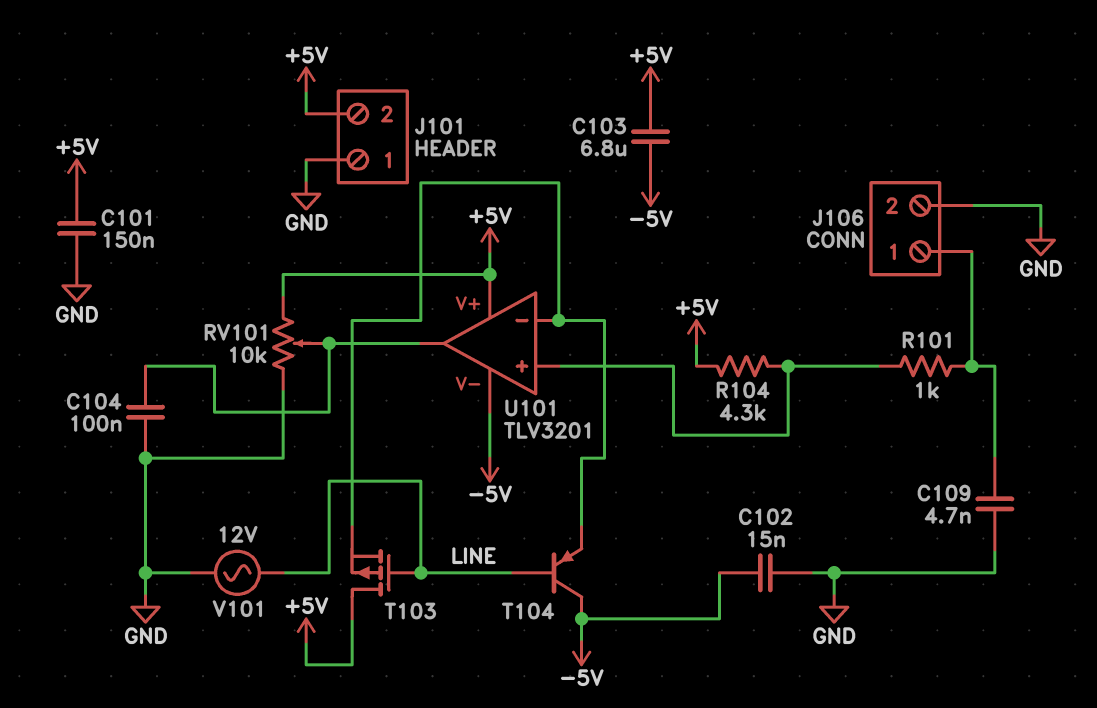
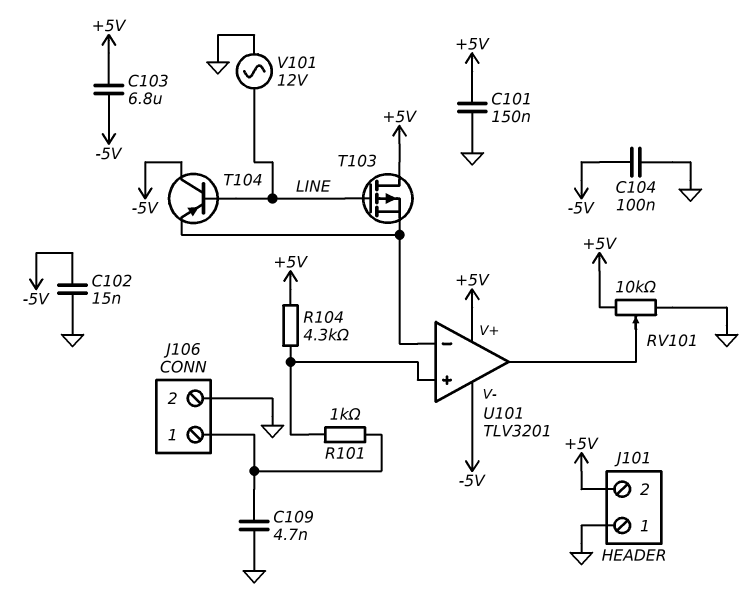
C104: 100nF (GND, U101/out) -> 100nF (-5V, GND)

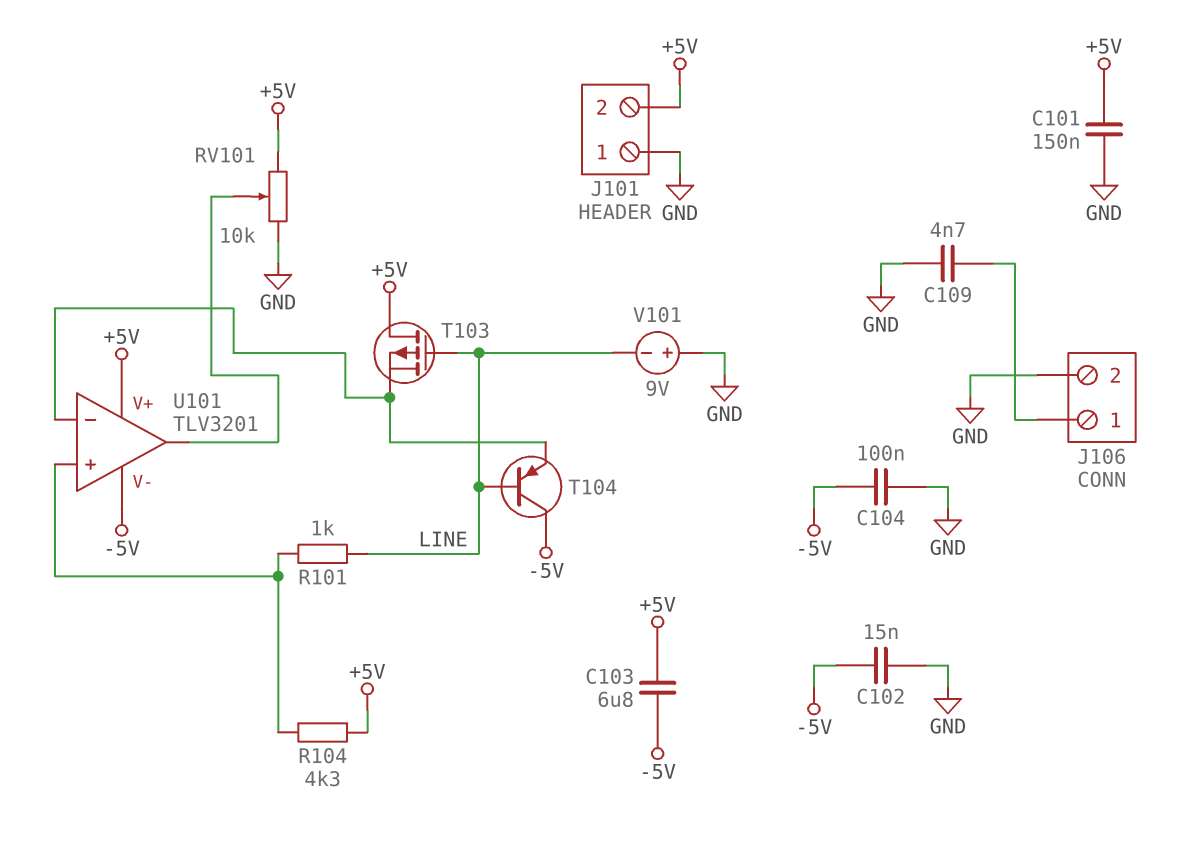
R101: 1k (J106/1, U101/in+) -> 1k (LINE, U101/in+)
V101: AC 12V (GND, LINE) -> 9V (plus GND, minus LINE)

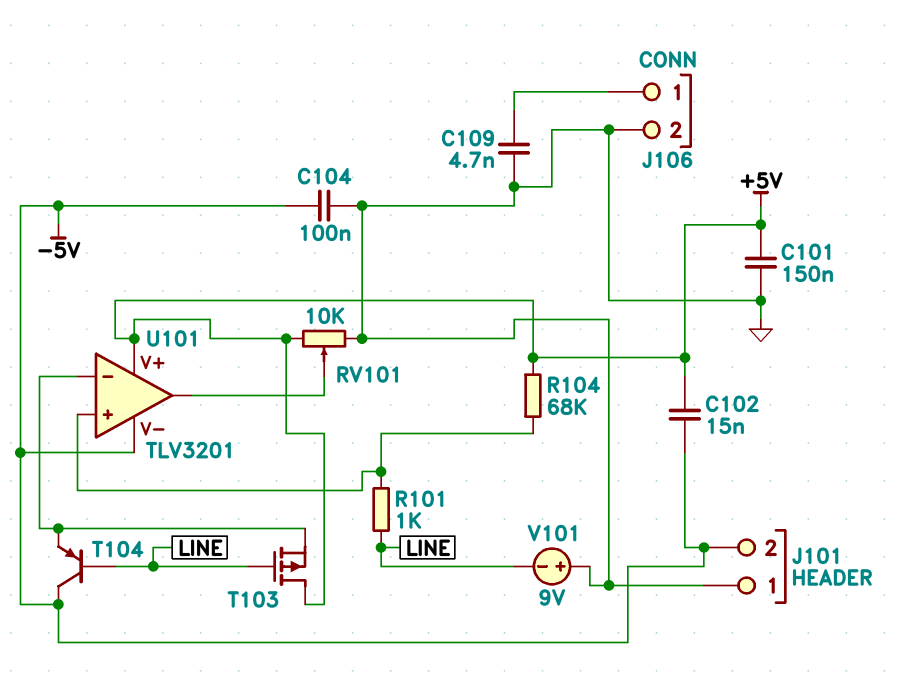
C102: 15nF (-5V, GND) -> 15nF (+5V, -5V)
C103: 6.8uF (+5V, -5V) -> none
J101 pin 2: +5V -> -5V
R104: 4.3k (+5V, U101/in+) -> 68k (+5V, U101/in+)

